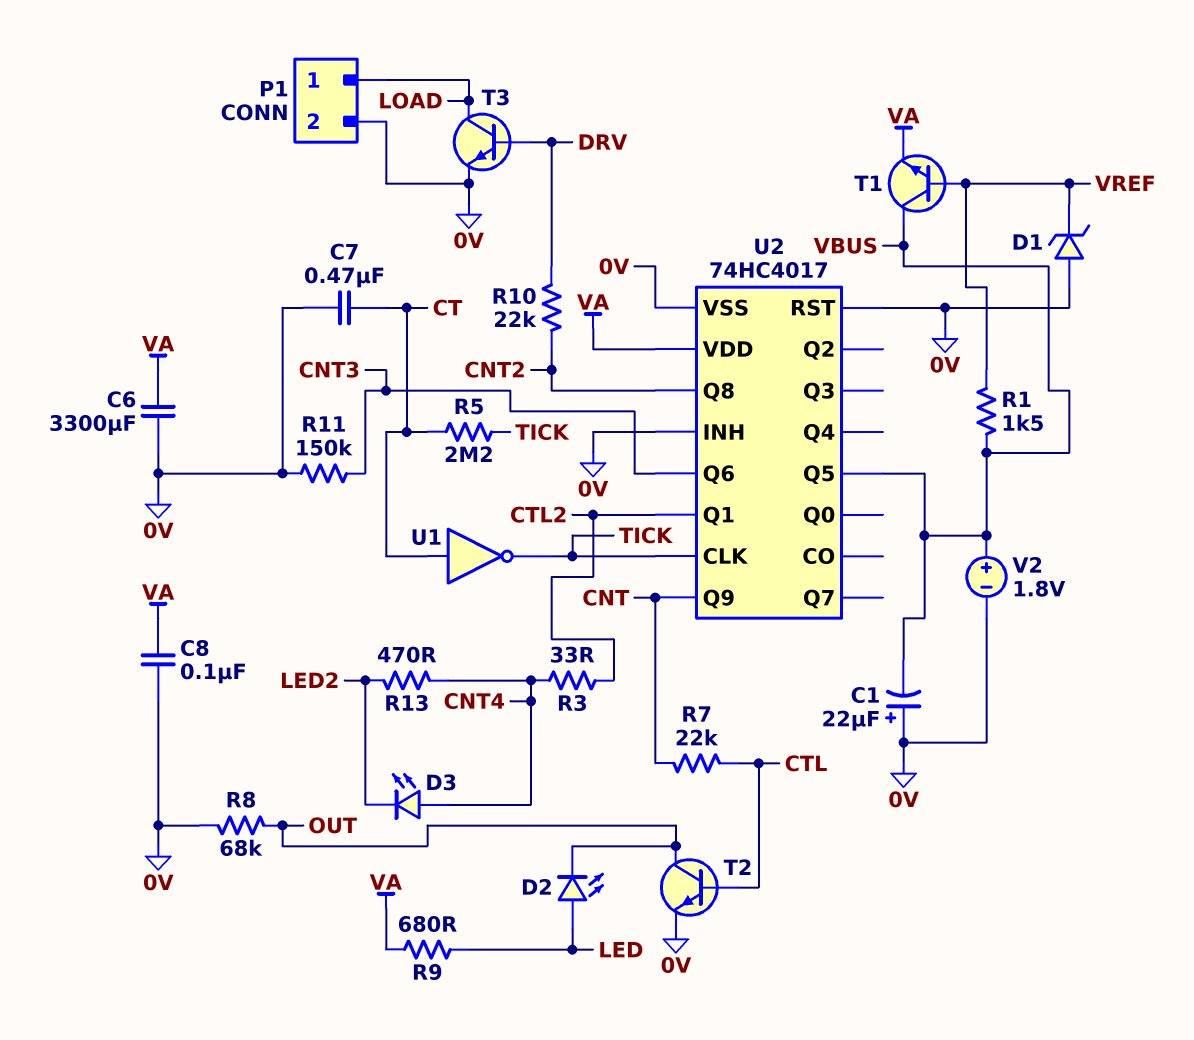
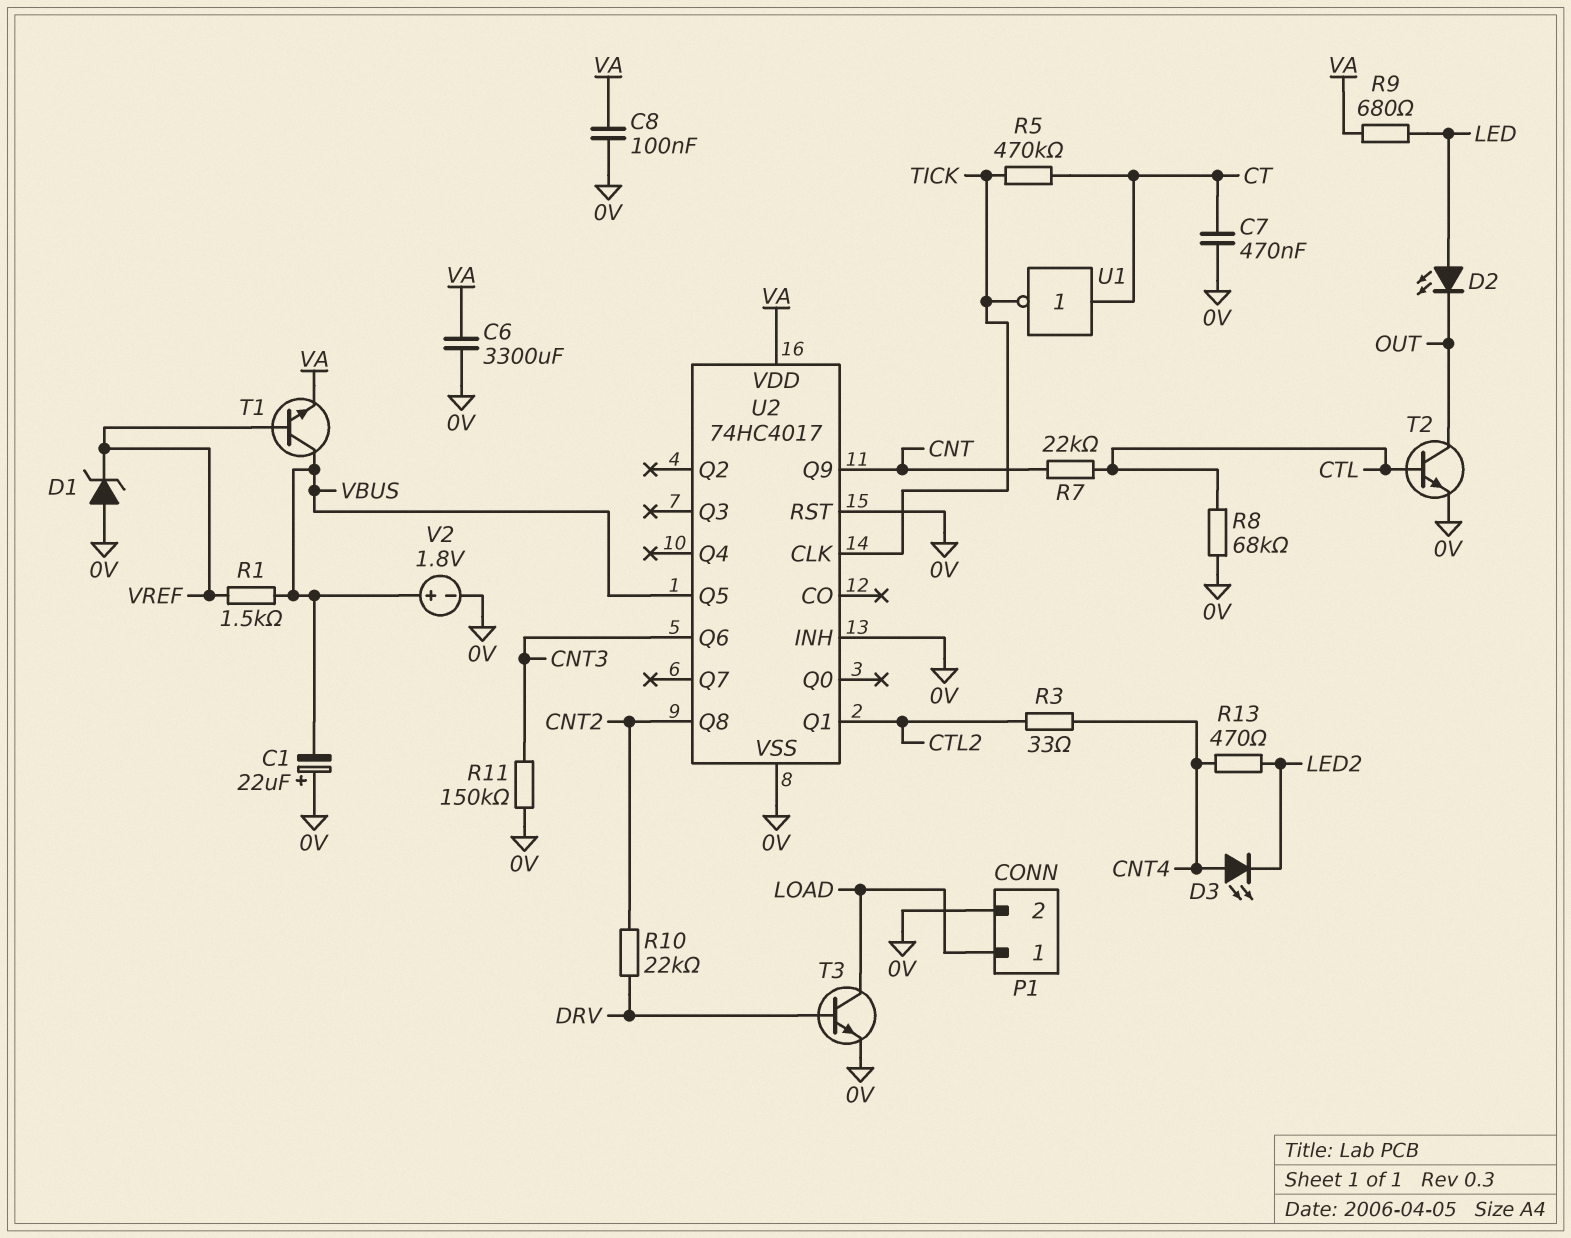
R5: 2.2M (CT, TICK) -> 470k (CT, TICK)
R8: 68k (0V, OUT) -> 68k (0V, CTL)

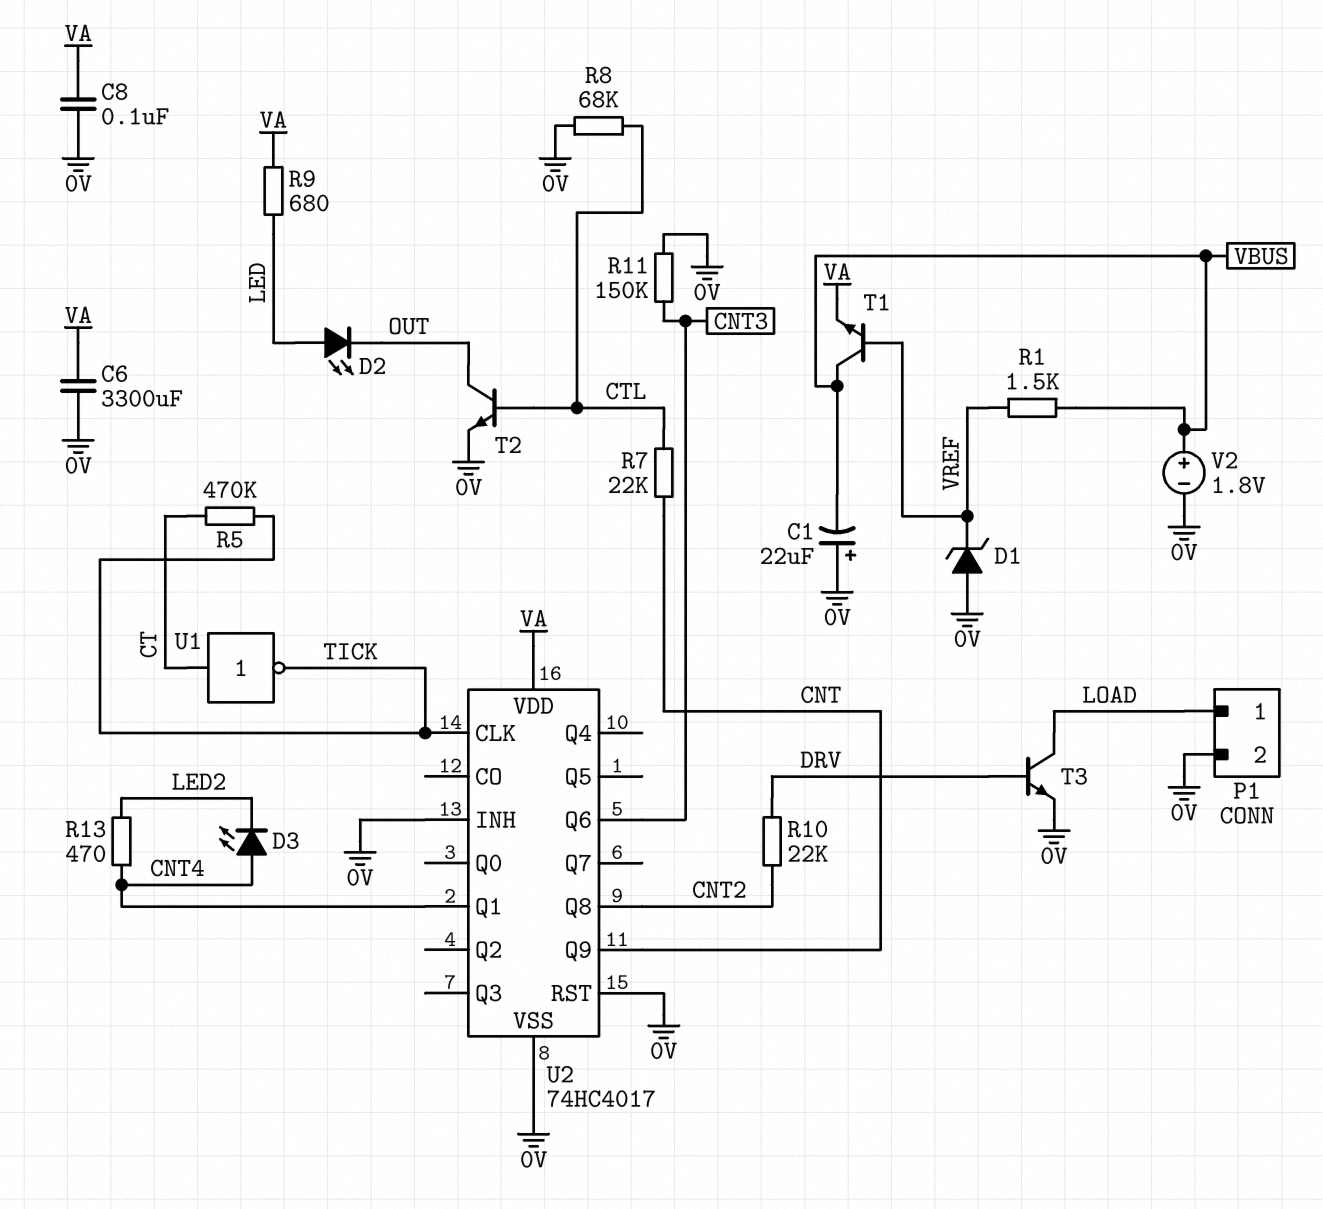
C7: 470nF (0V, CT) -> none
R3: 33 (CNT4, CTL2) -> none
U2 pin Q1: CTL2 -> CNT4
U2 pin Q5: VBUS -> none

